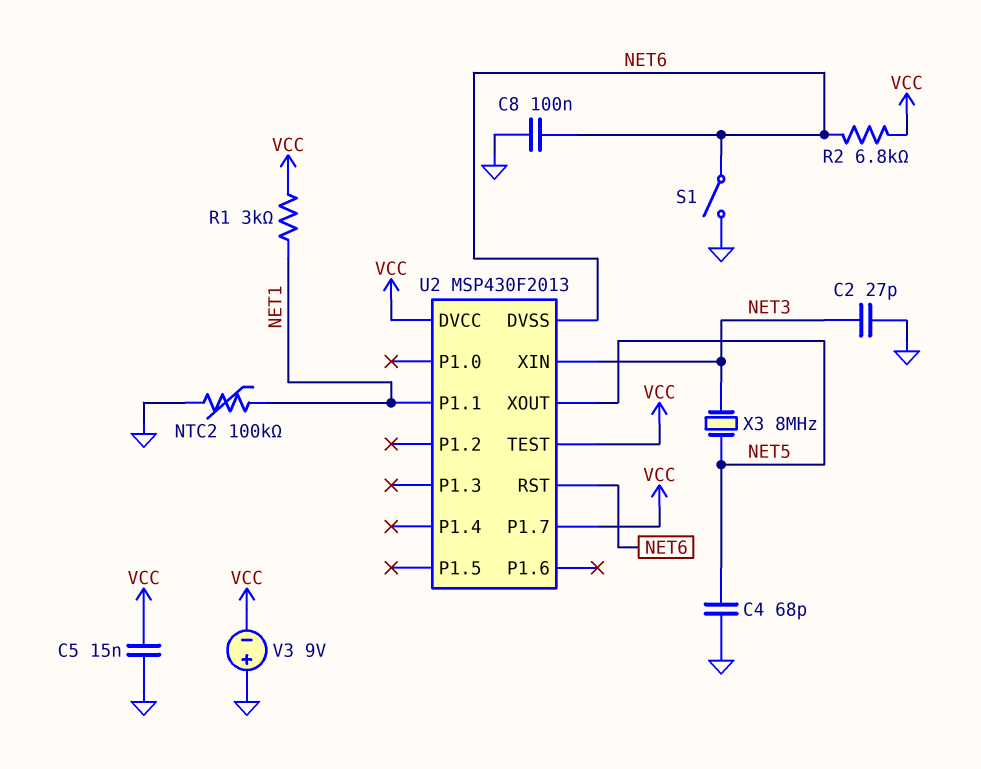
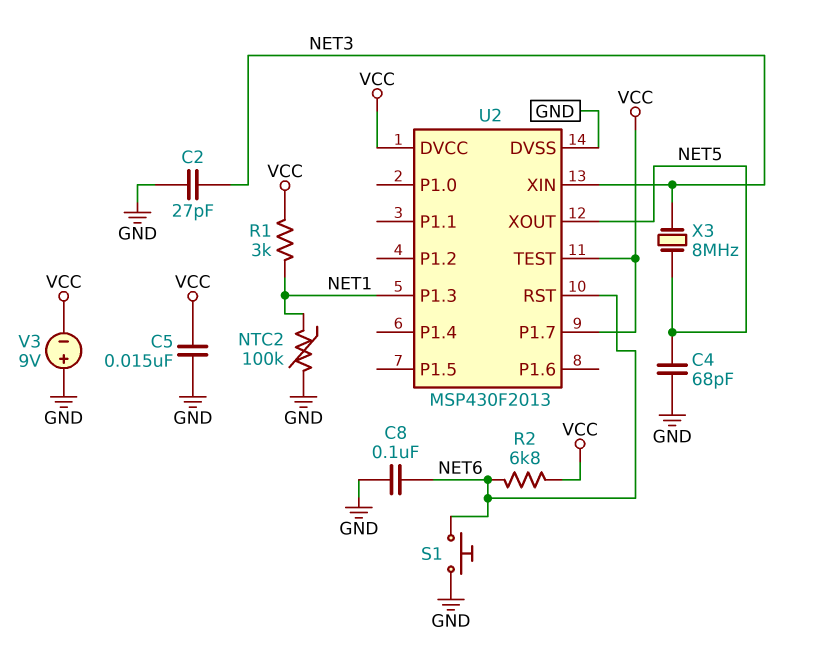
S1: switch (GND, NET6) -> button (GND, NET6)
U2 pin DVSS: NET6 -> GND
U2 pin P1.1: NET1 -> none
U2 pin P1.3: none -> NET1

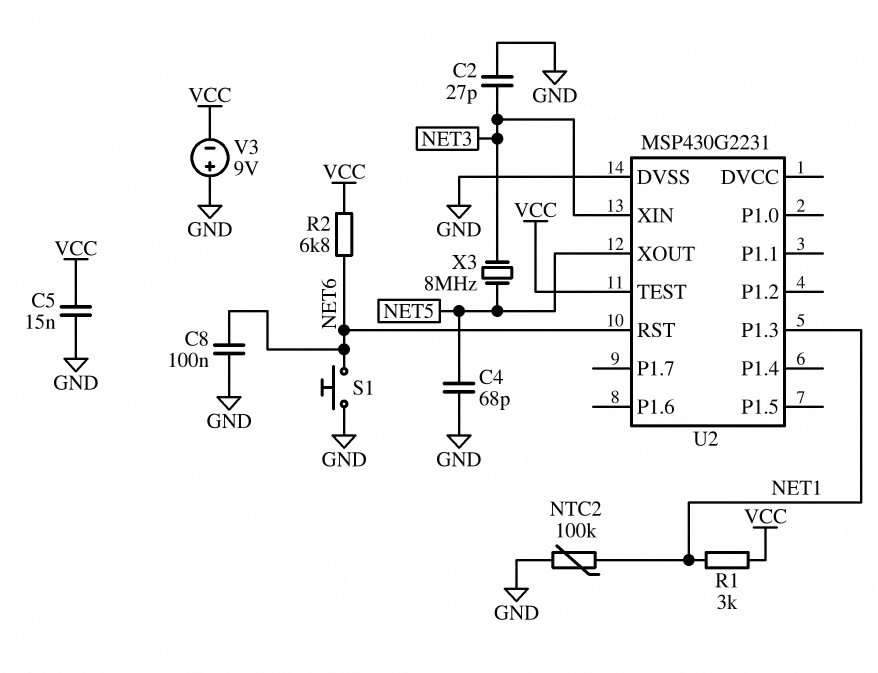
U2: MSP430F2013 -> MSP430G2231
U2 pin DVCC: VCC -> none
U2 pin P1.7: VCC -> none

